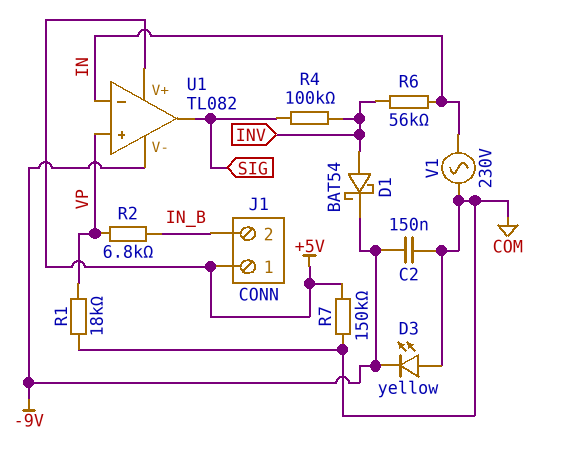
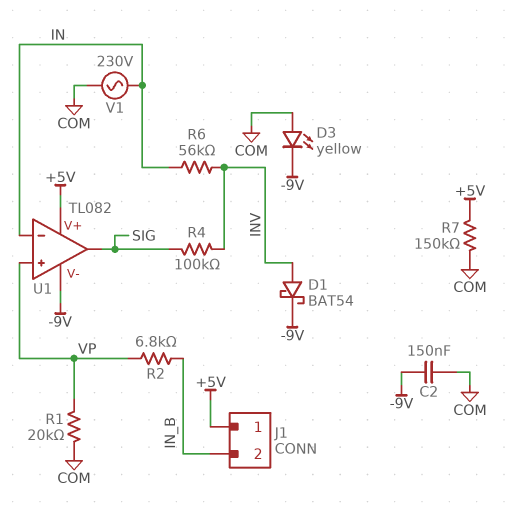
R1: 18k (COM, VP) -> 20k (COM, VP)

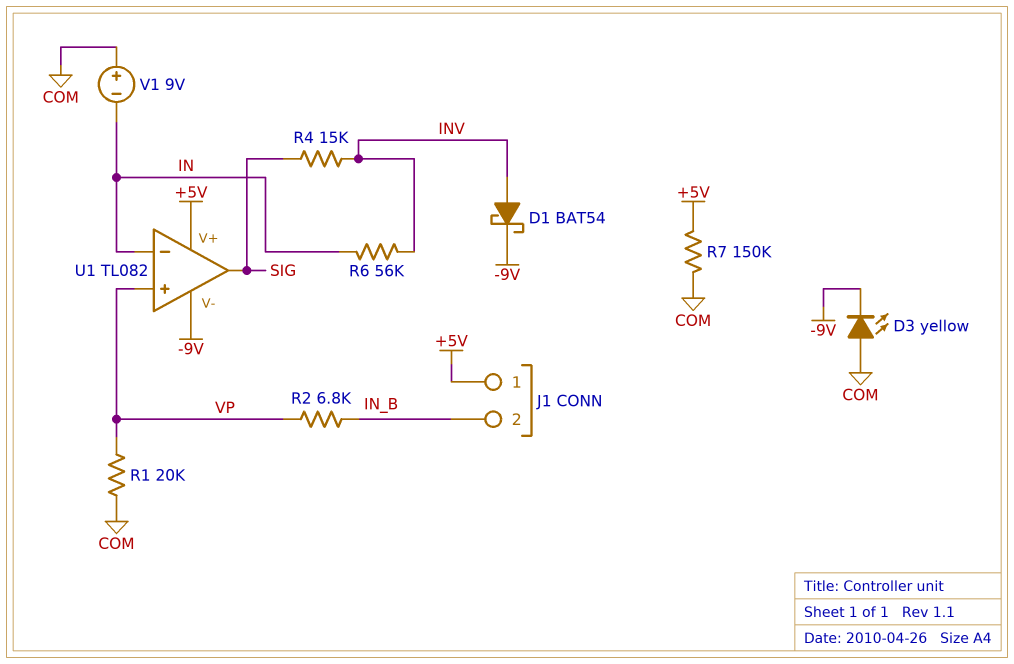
C2: 150nF (-9V, COM) -> none
R4: 100k (INV, SIG) -> 15k (INV, SIG)
V1: AC 230V (COM, IN) -> 9V (plus COM, minus IN)

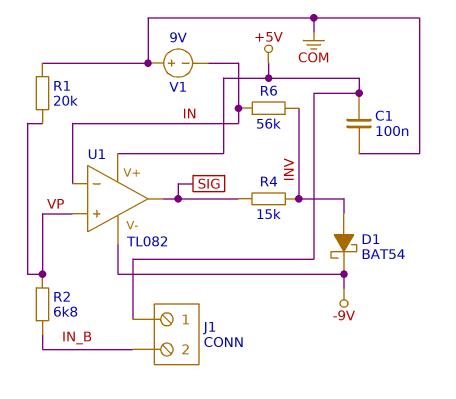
C1: none -> 100nF (+5V, COM)
D3: LED yellow (A COM, K -9V) -> none
R7: 150k (+5V, COM) -> none

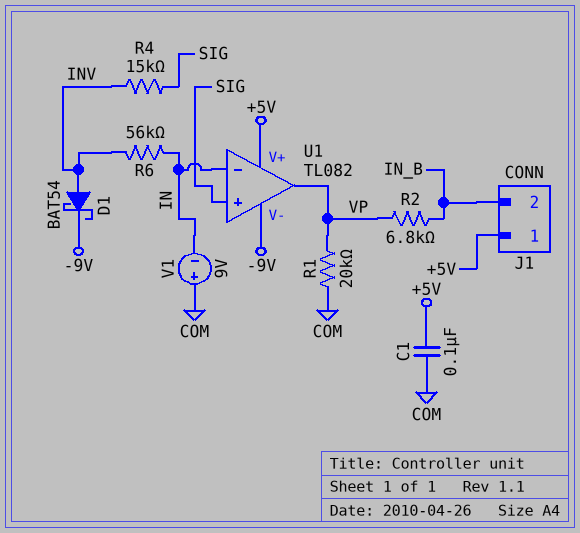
U1 pin in+: VP -> SIG
U1 pin out: SIG -> VP

